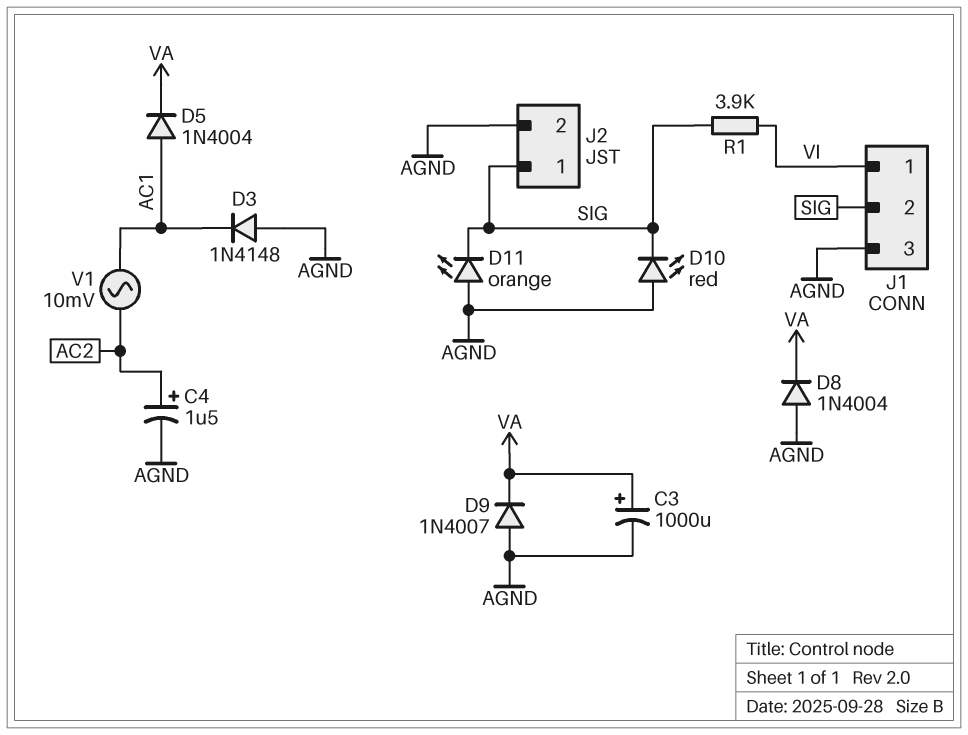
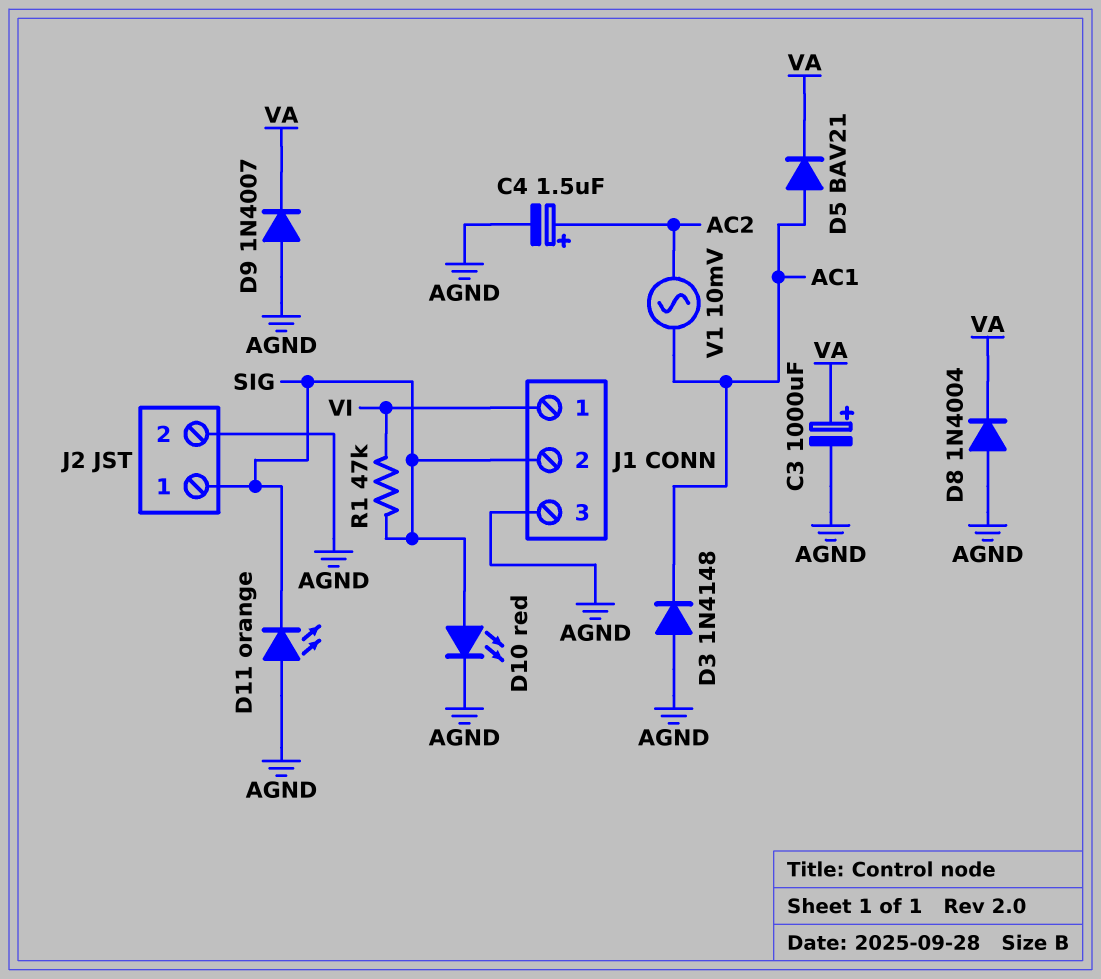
D5: diode 1N4004 (A AC1, K VA) -> diode BAV21 (A AC1, K VA)
D10: LED red (A AGND, K SIG) -> LED red (A SIG, K AGND)
R1: 3.9k (SIG, VI) -> 47k (SIG, VI)

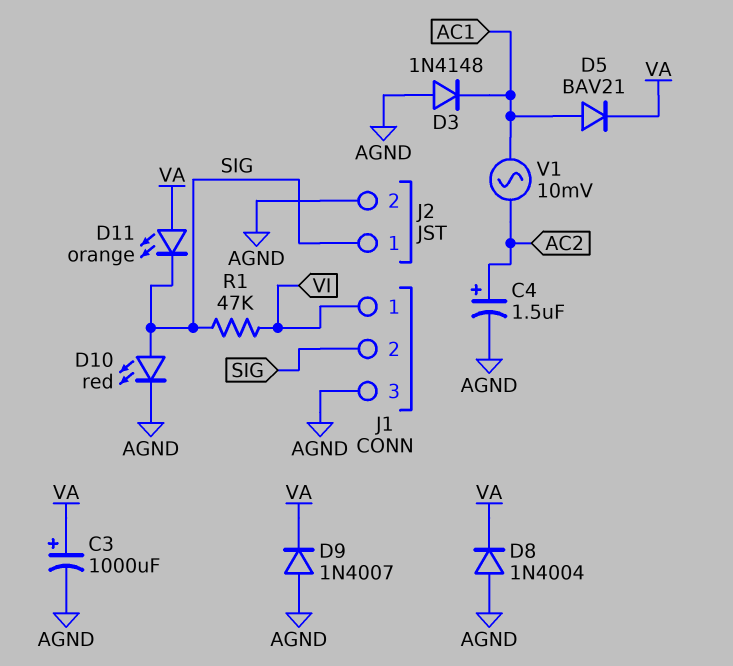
D11: LED orange (A AGND, K SIG) -> LED orange (A VA, K SIG)

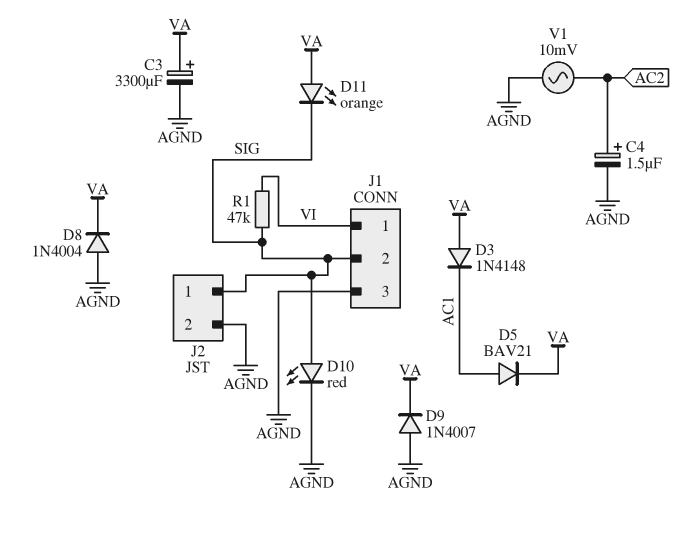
C3: 1000uF (plus VA, minus AGND) -> 3300uF (plus VA, minus AGND)
D3: diode 1N4148 (A AGND, K AC1) -> diode 1N4148 (A VA, K AC1)
V1: AC 10mV (AC1, AC2) -> AC 10mV (AC2, AGND)

